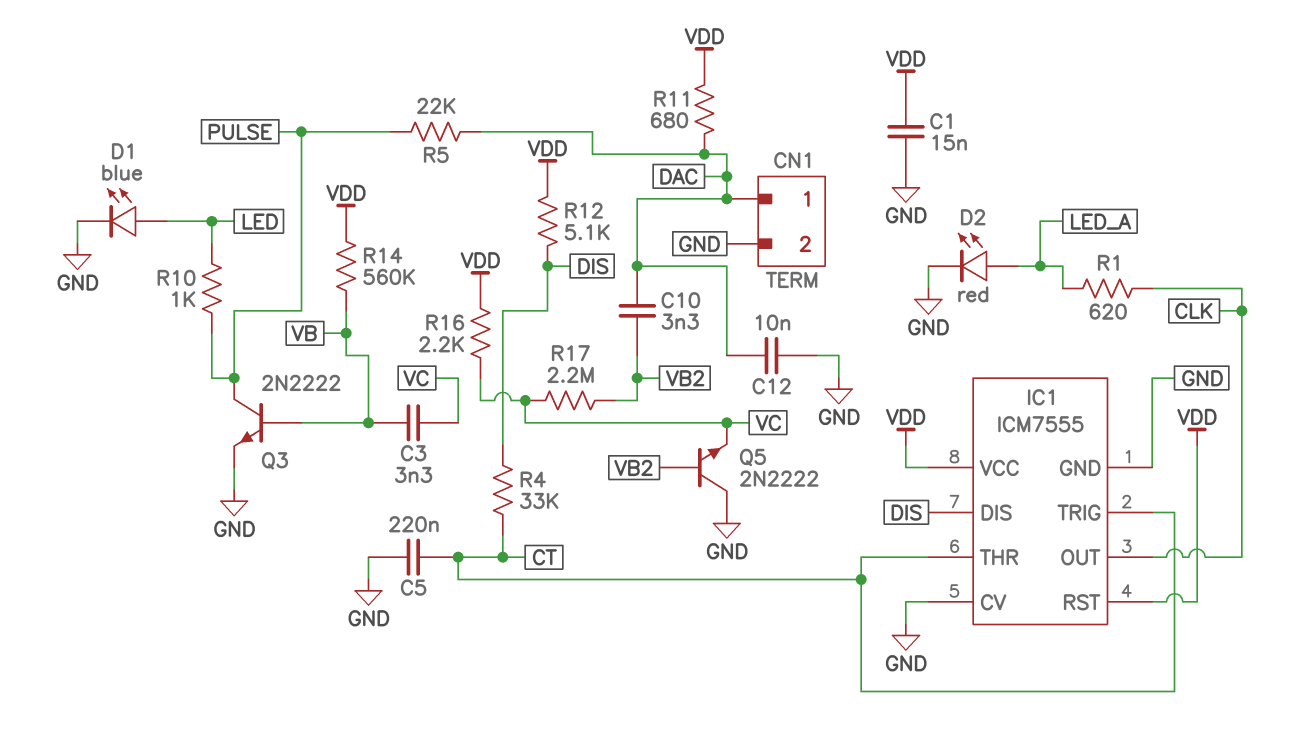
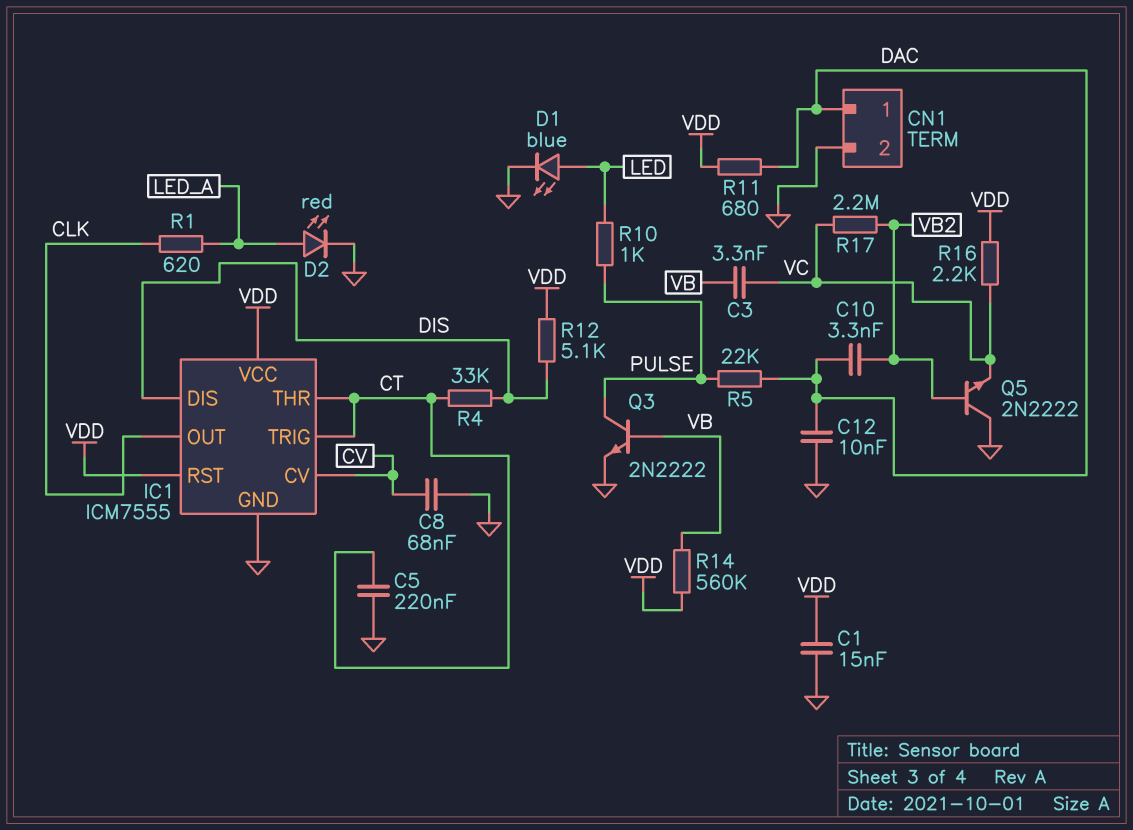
C8: none -> 68nF (CV, GND)
IC1 pin CV: GND -> CV

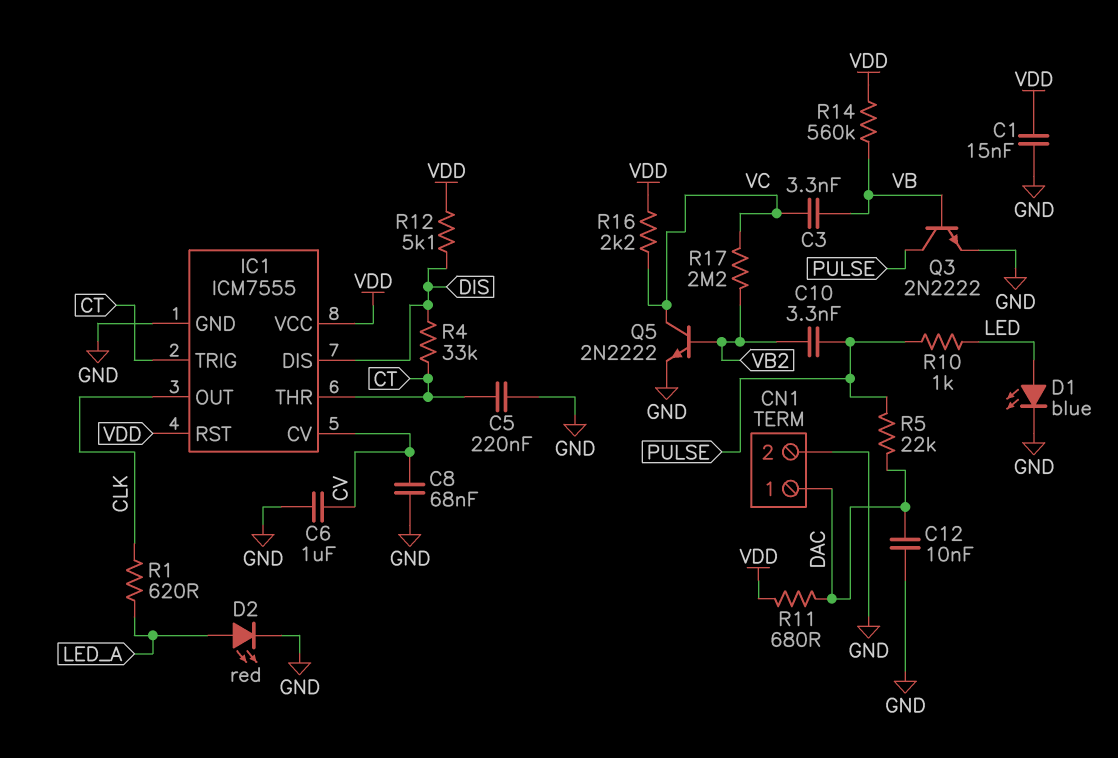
C6: none -> 1uF (CV, GND)
C10: 3.3nF (DAC, VB2) -> 3.3nF (PULSE, VB2)
Q5: NPN 2N2222 (B VB2, C GND, E VC) -> NPN 2N2222 (B VB2, C VC, E GND)

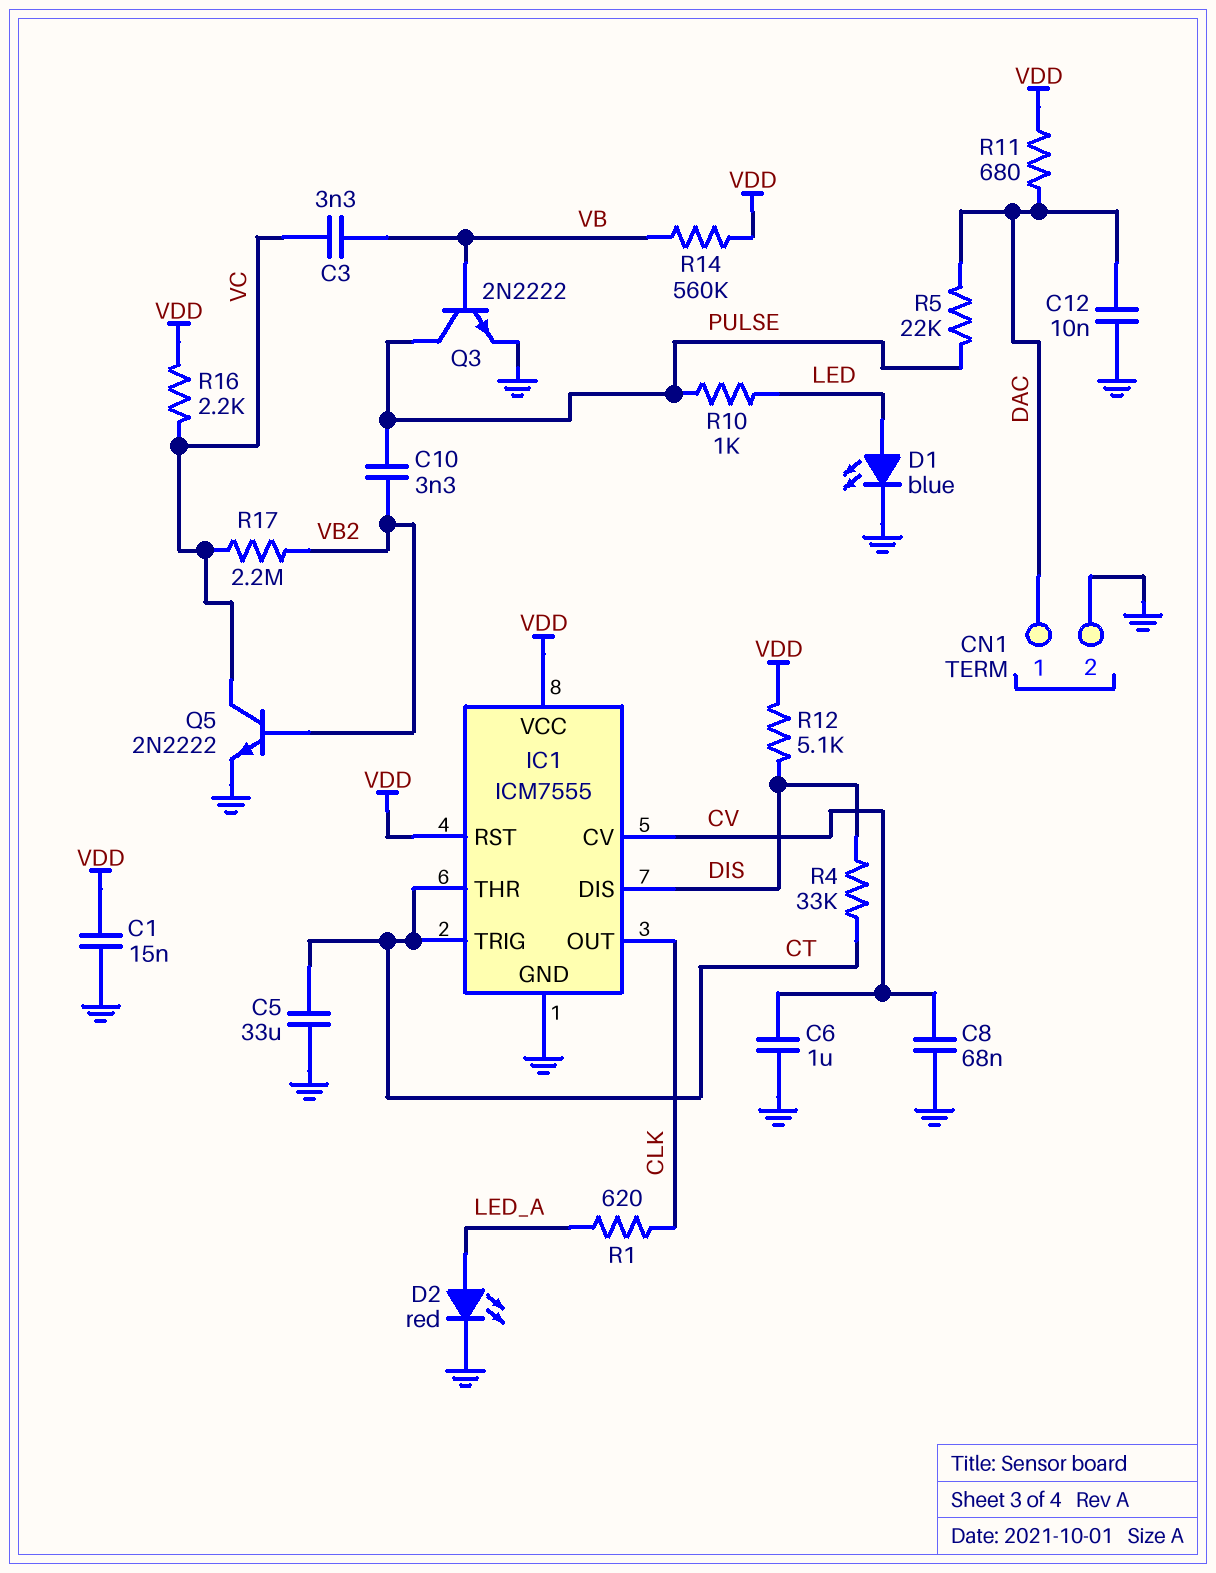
C5: 220nF (CT, GND) -> 33uF (CT, GND)

